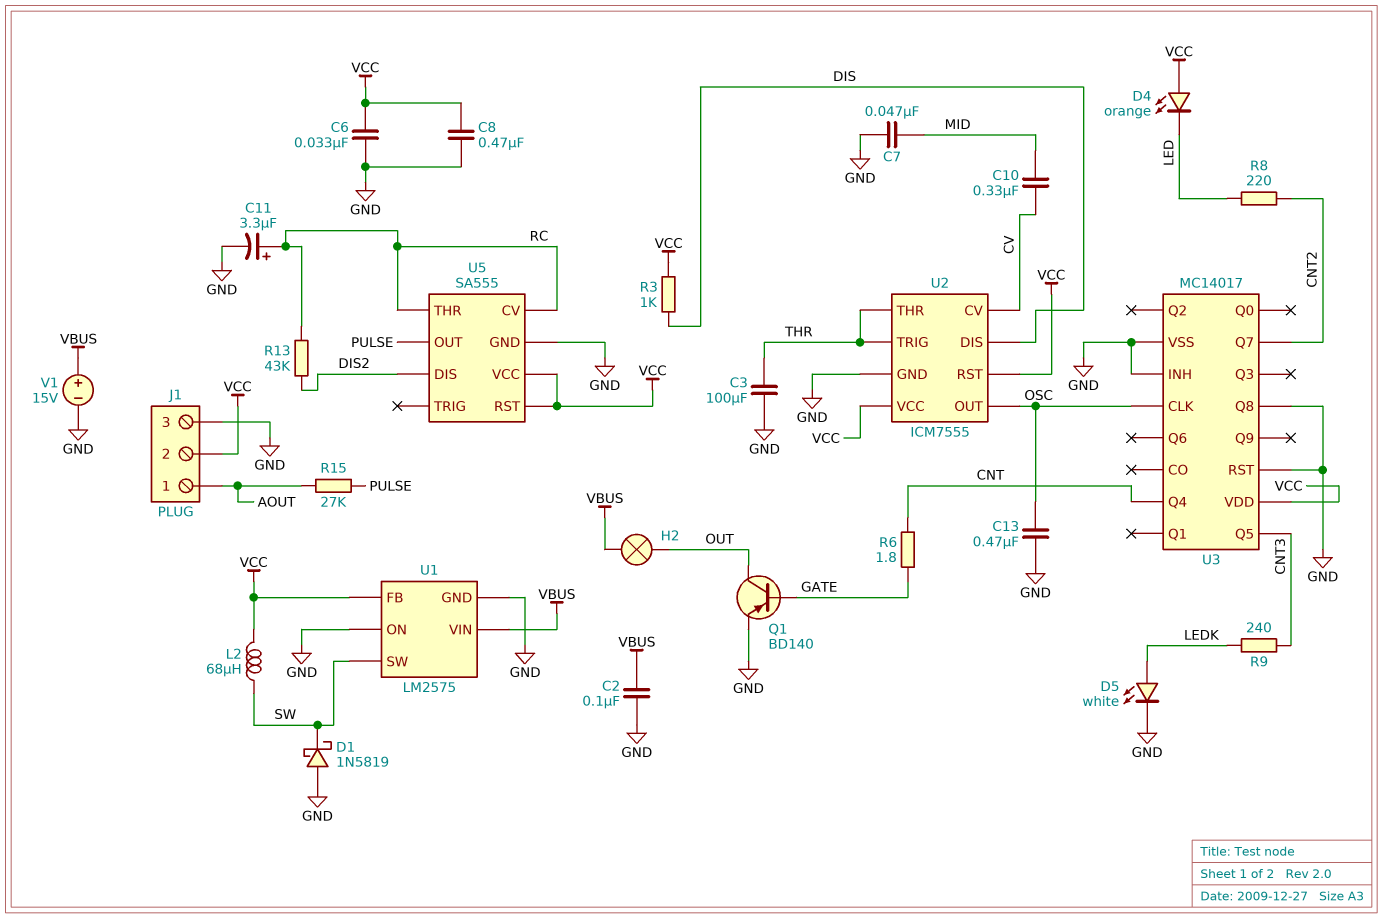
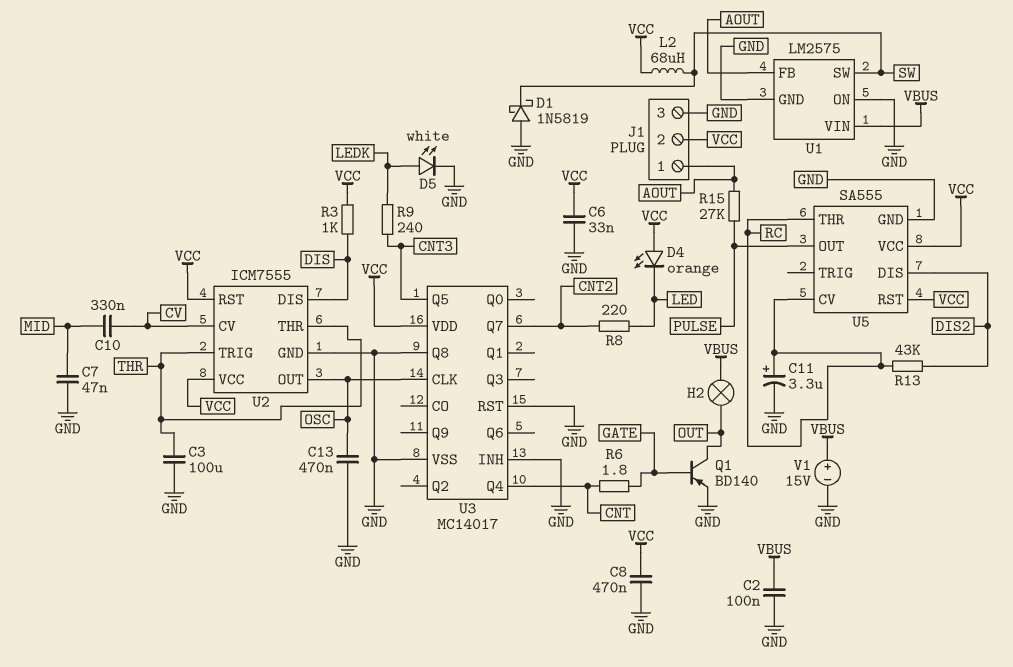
U1 pin FB: VCC -> AOUT

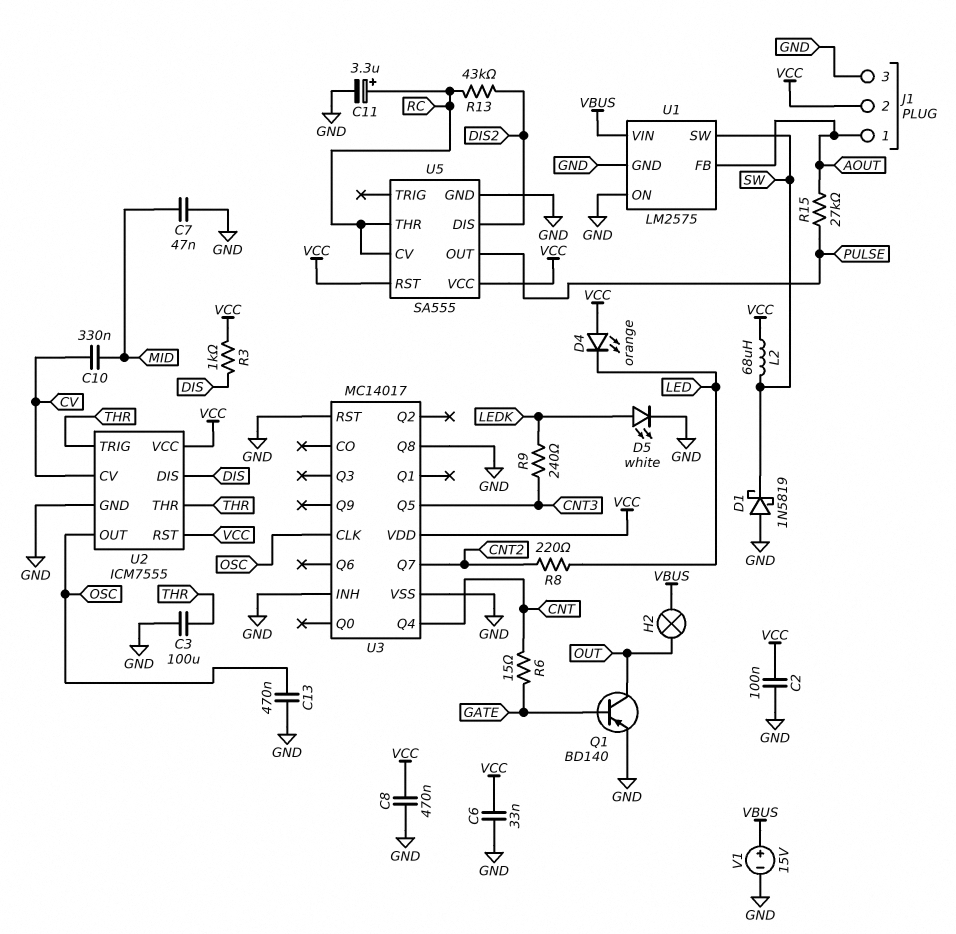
C2: 100nF (GND, VBUS) -> 100nF (GND, VCC)
R6: 1.8 (CNT, GATE) -> 15 (CNT, GATE)

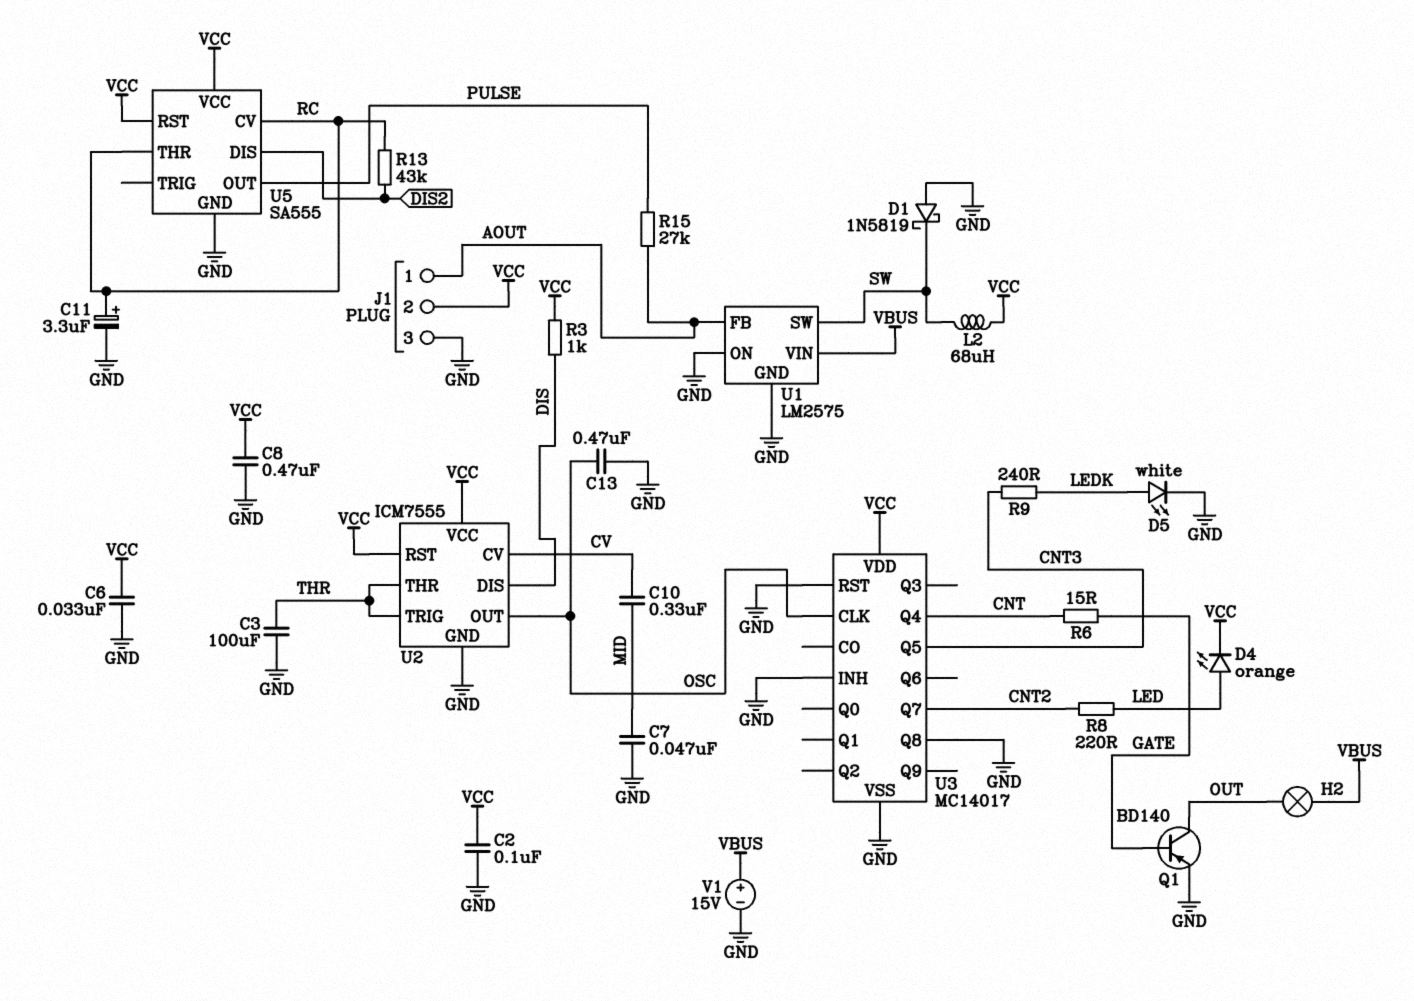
D4: LED orange (A VCC, K LED) -> LED orange (A LED, K VCC)

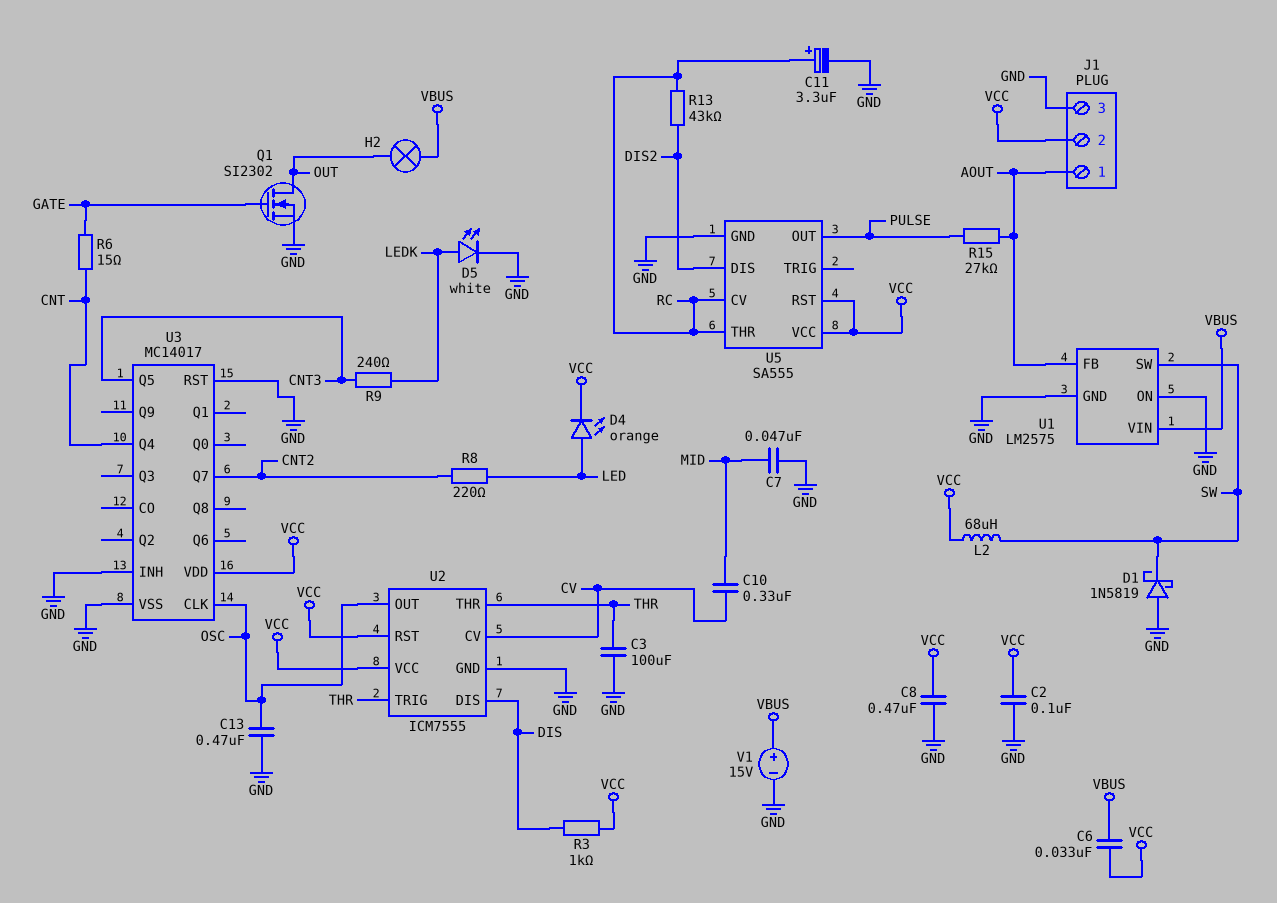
C6: 33nF (GND, VCC) -> 33nF (VBUS, VCC)
Q1: PNP BD140 (B GATE, C OUT, E GND) -> NMOS SI2302 (G GATE, D OUT, S GND)
U3 pin Q8: GND -> none

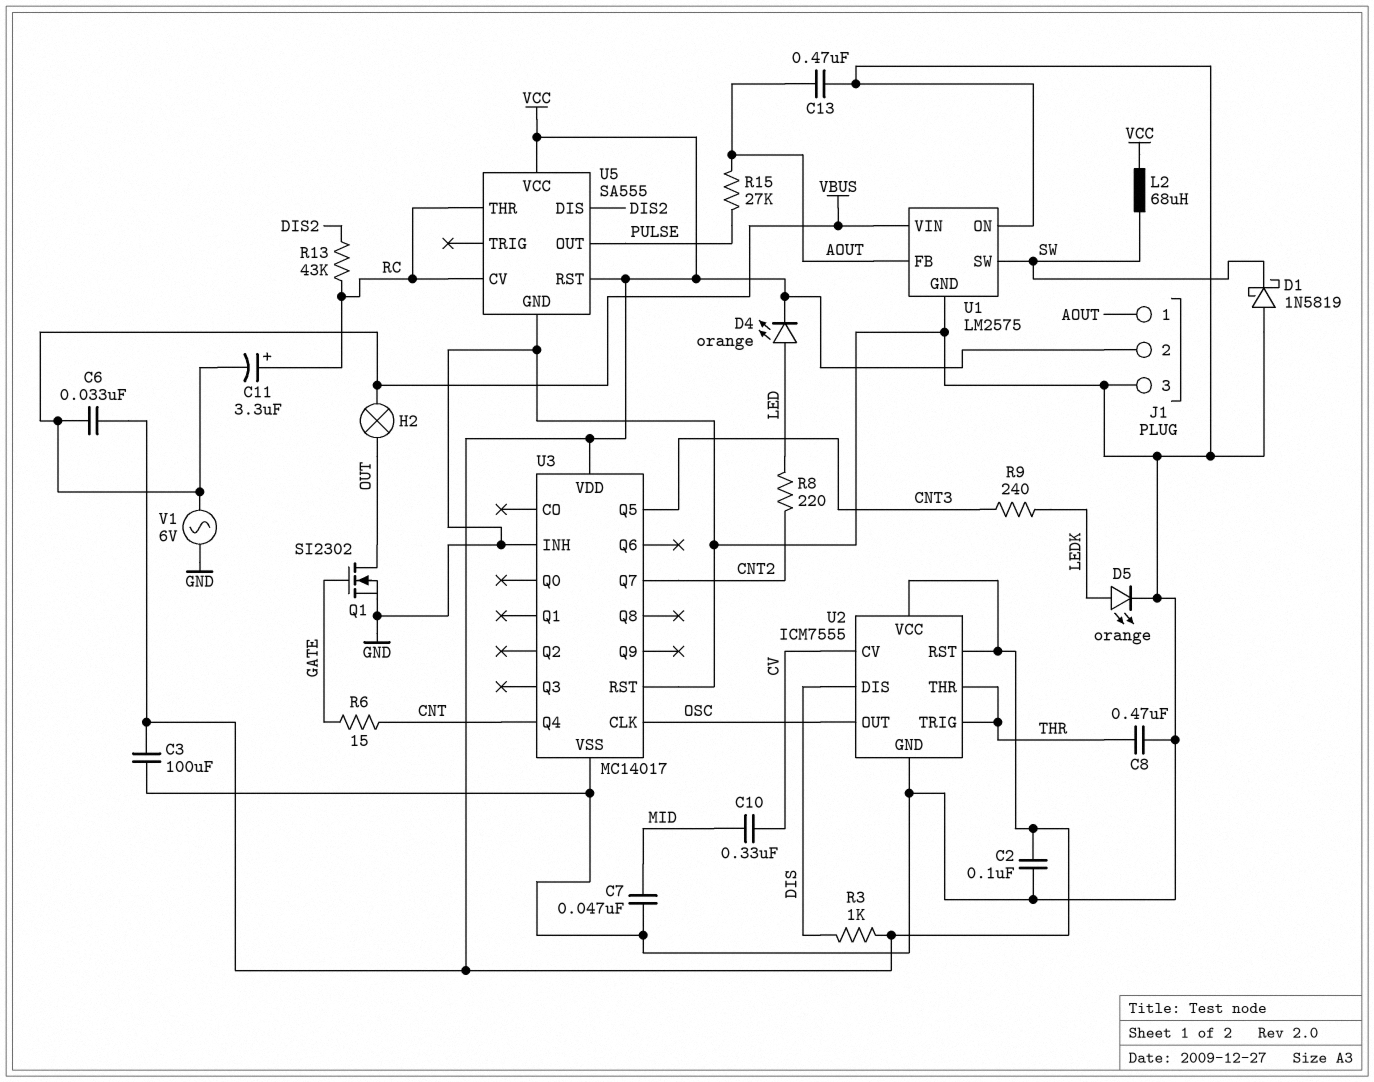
C3: 100uF (GND, THR) -> 100uF (GND, VCC)
C8: 470nF (GND, VCC) -> 470nF (GND, THR)
C11: 3.3uF (plus RC, minus GND) -> 3.3uF (plus RC, minus VBUS)
C13: 470nF (GND, OSC) -> 470nF (AOUT, GND)
D5: LED white (A LEDK, K GND) -> LED orange (A LEDK, K GND)
V1: 15V (plus VBUS, minus GND) -> AC 6V (GND, VBUS)

